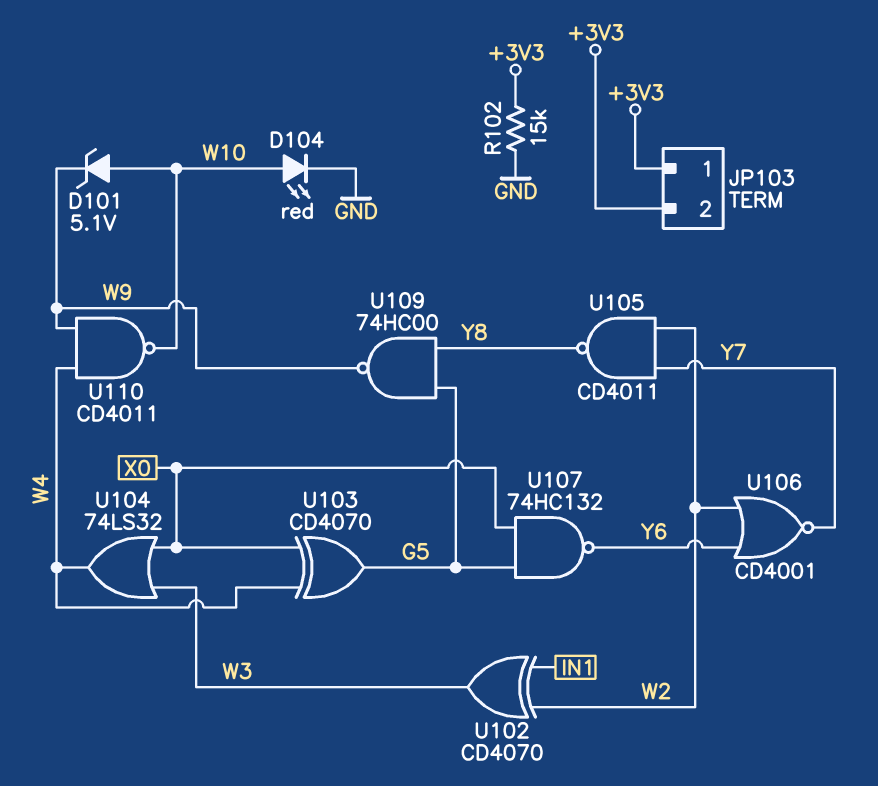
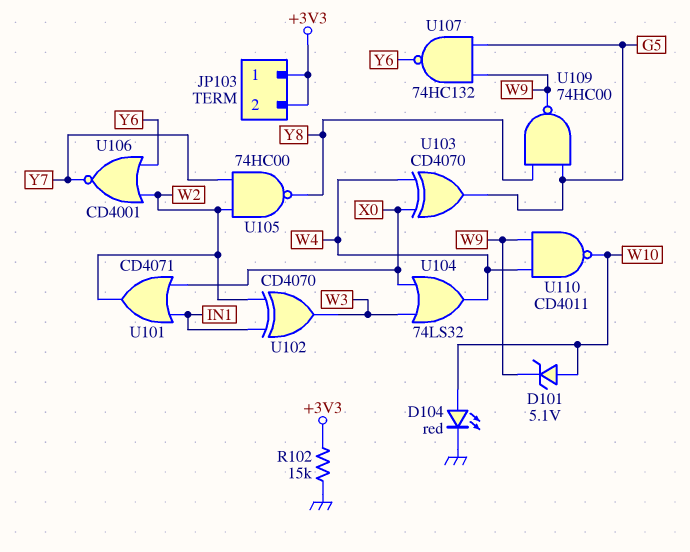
U101: none -> OR CD4071 (in IN1, in X0, out W2)
U105: NAND CD4011 (in W2, in Y7, out Y8) -> NAND 74HC00 (in W2, in Y7, out Y8)
U107: NAND 74HC132 (in G5, in X0, out Y6) -> NAND 74HC132 (in G5, in W9, out Y6)

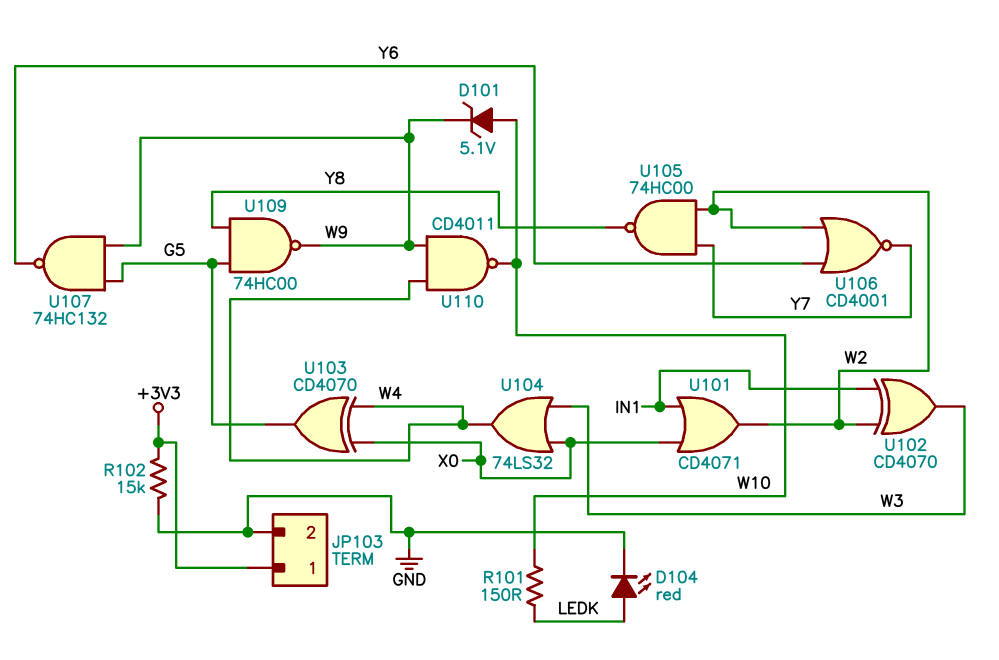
D104: LED red (A W10, K GND) -> LED red (A LEDK, K GND)
JP103 pin 2: +3V3 -> GND
R101: none -> 150 (LEDK, W10)

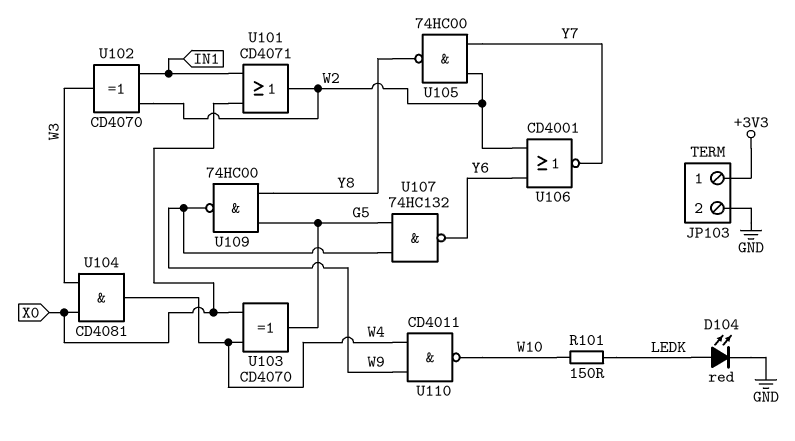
D101: zener 5.1V (A W10, K W9) -> none
R102: 15k (+3V3, GND) -> none
U104: OR 74LS32 (in W3, in X0, out W4) -> AND CD4081 (in W3, in X0, out W4)

